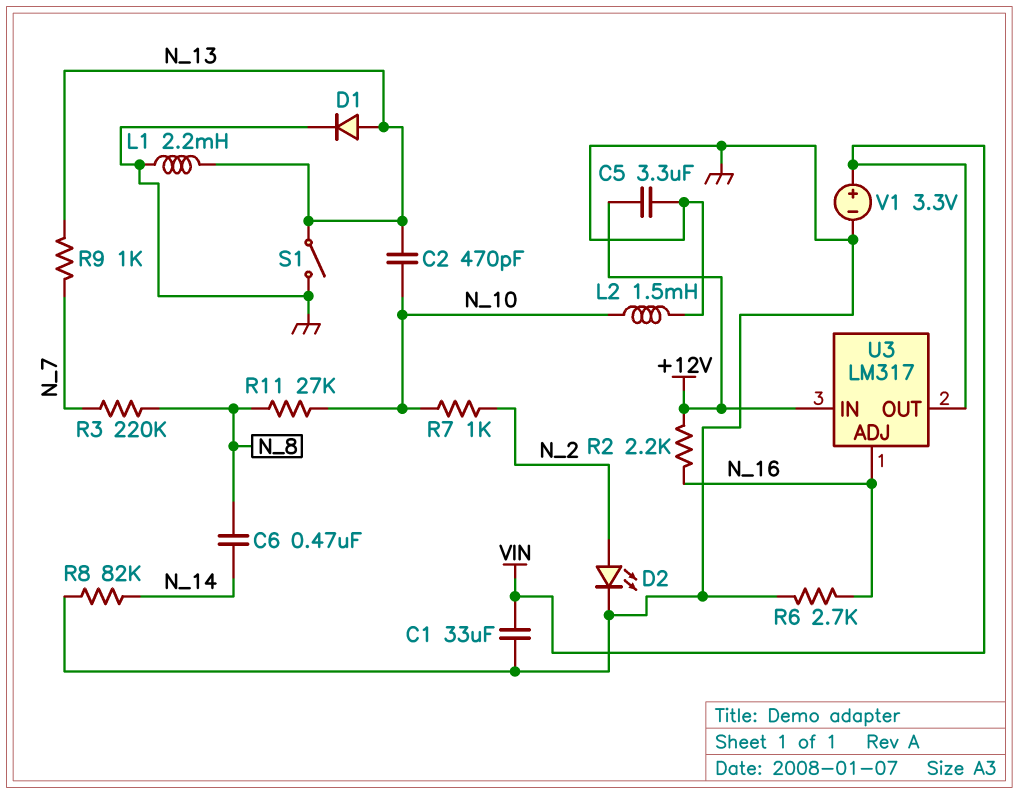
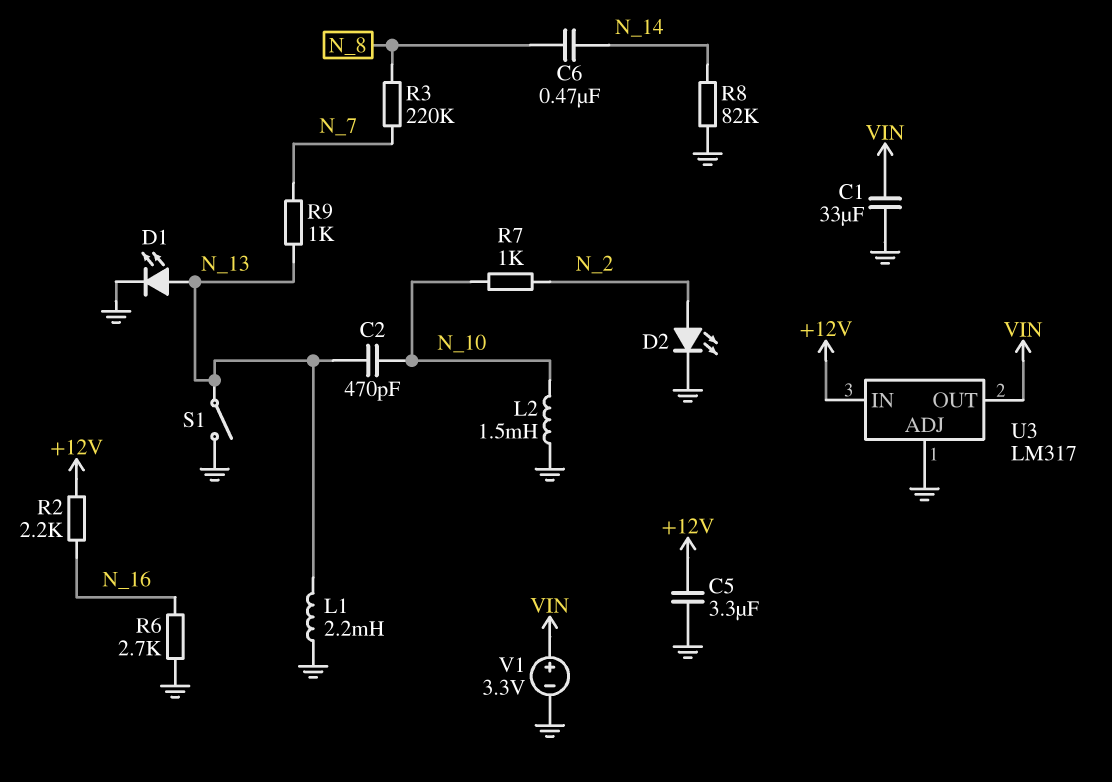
D1: diode (A N_13, K GND) -> LED (A N_13, K GND)
R11: 27k (N_8, N_10) -> none
U3 pin ADJ: N_16 -> GND

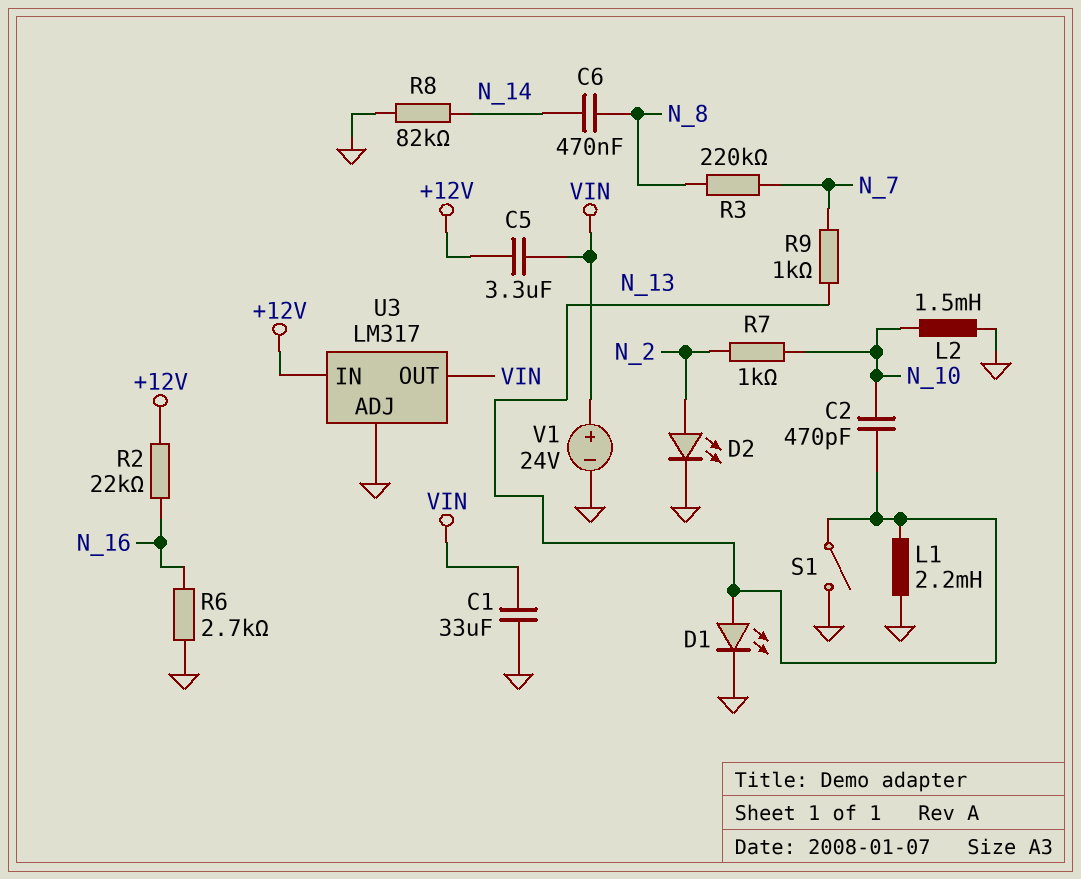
C5: 3.3uF (+12V, GND) -> 3.3uF (+12V, VIN)
R2: 2.2k (+12V, N_16) -> 22k (+12V, N_16)
V1: 3.3V (plus VIN, minus GND) -> 24V (plus VIN, minus GND)

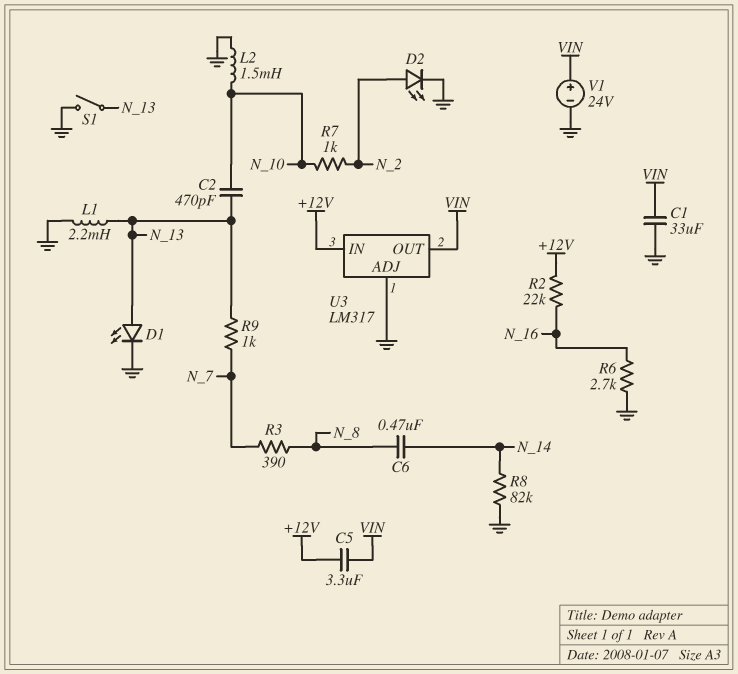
R3: 220k (N_7, N_8) -> 390 (N_7, N_8)

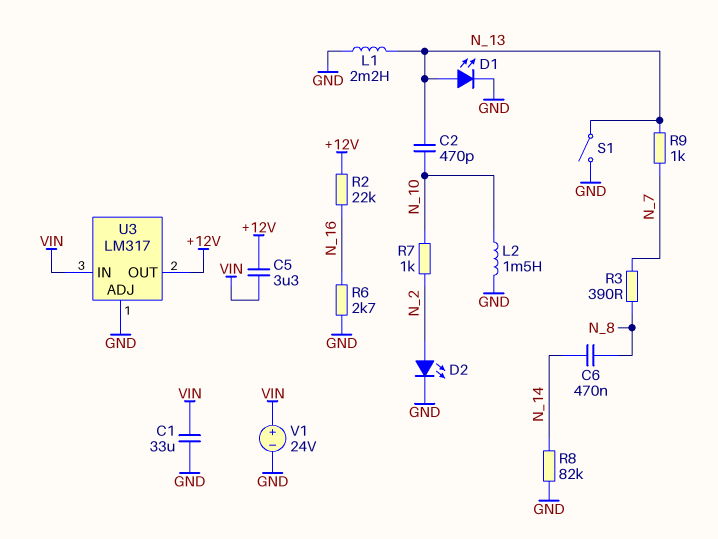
U3 pin IN: +12V -> VIN
U3 pin OUT: VIN -> +12V

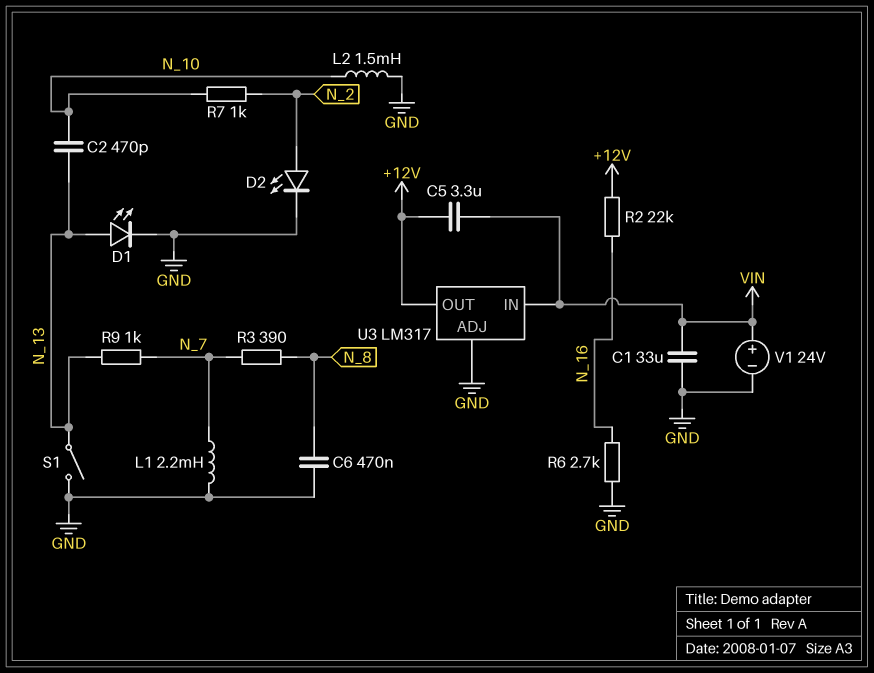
C6: 470nF (N_8, N_14) -> 470nF (GND, N_8)
L1: 2.2mH (GND, N_13) -> 2.2mH (GND, N_7)
R8: 82k (GND, N_14) -> none

